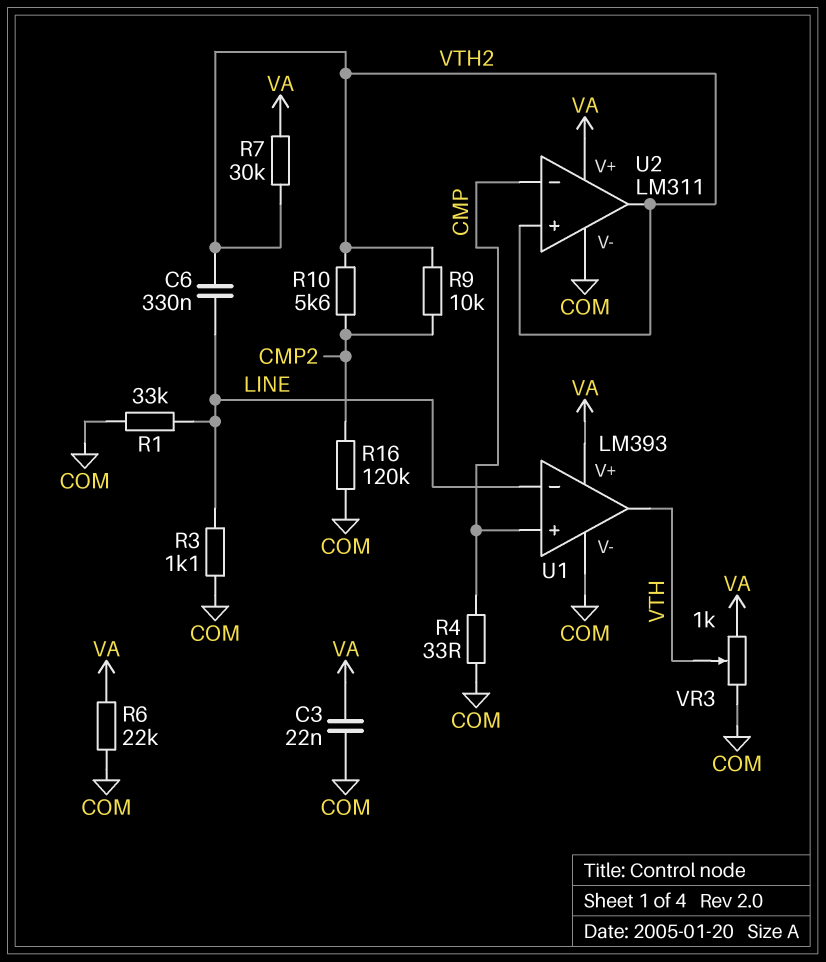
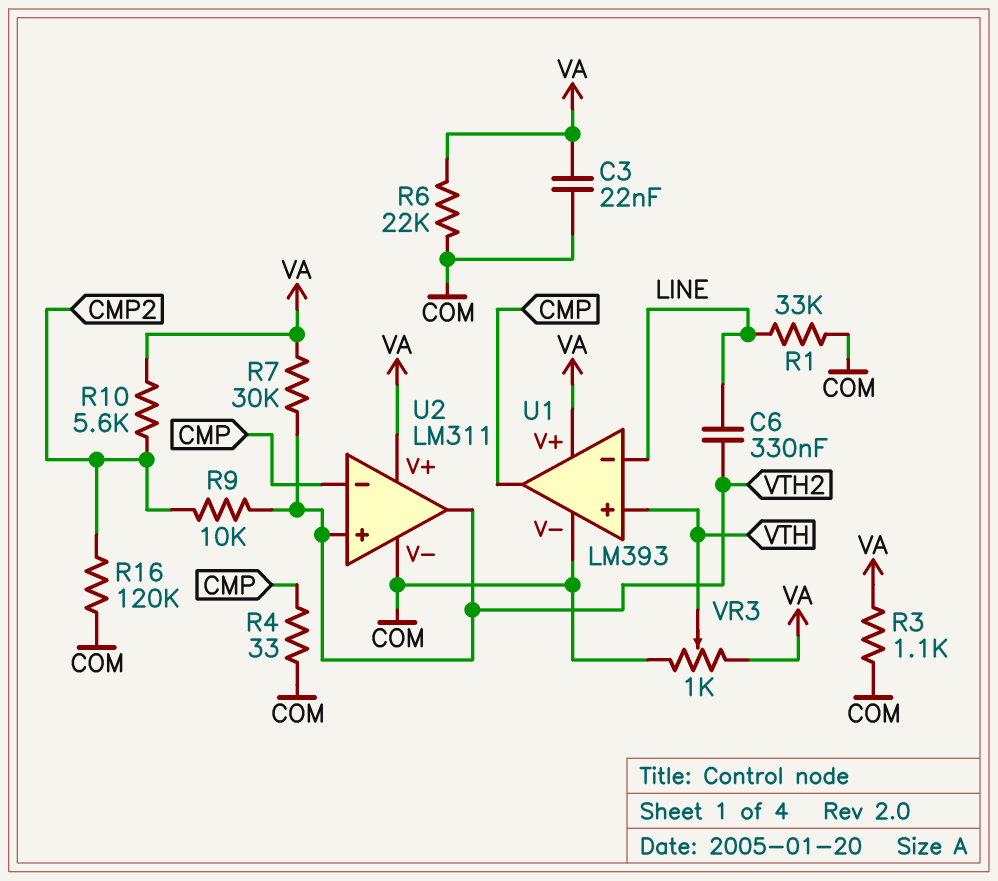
R3: 1.1k (COM, LINE) -> 1.1k (COM, VA)
R10: 5.6k (CMP2, VTH2) -> 5.6k (CMP2, VA)
U1 pin in+: CMP -> VTH
U1 pin out: VTH -> CMP

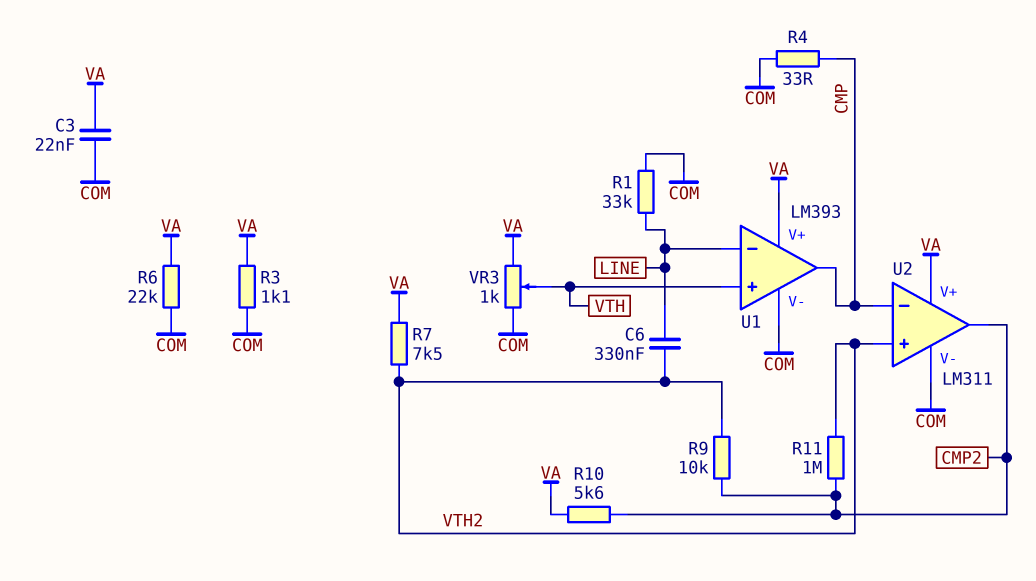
R7: 30k (VA, VTH2) -> 7.5k (VA, VTH2)
R11: none -> 1M (CMP2, VTH2)
R16: 120k (CMP2, COM) -> none
U2 pin out: VTH2 -> CMP2

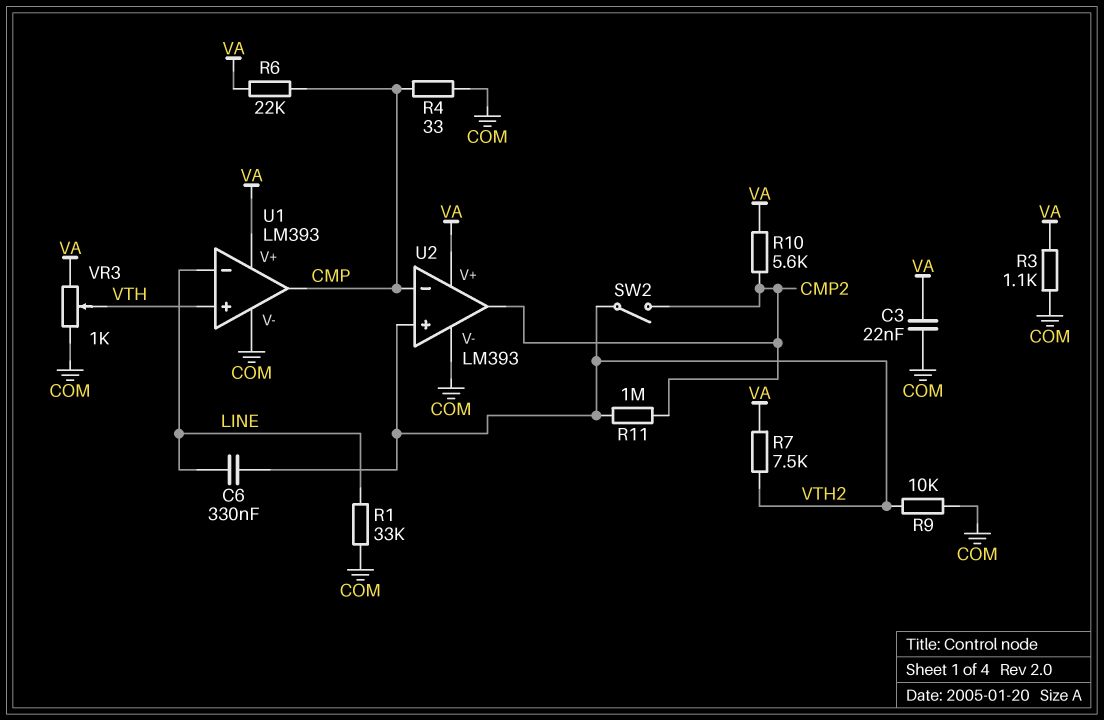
R6: 22k (COM, VA) -> 22k (CMP, VA)
R9: 10k (CMP2, VTH2) -> 10k (COM, VTH2)
SW2: none -> switch (CMP2, VTH2)
U2: LM311 -> LM393

